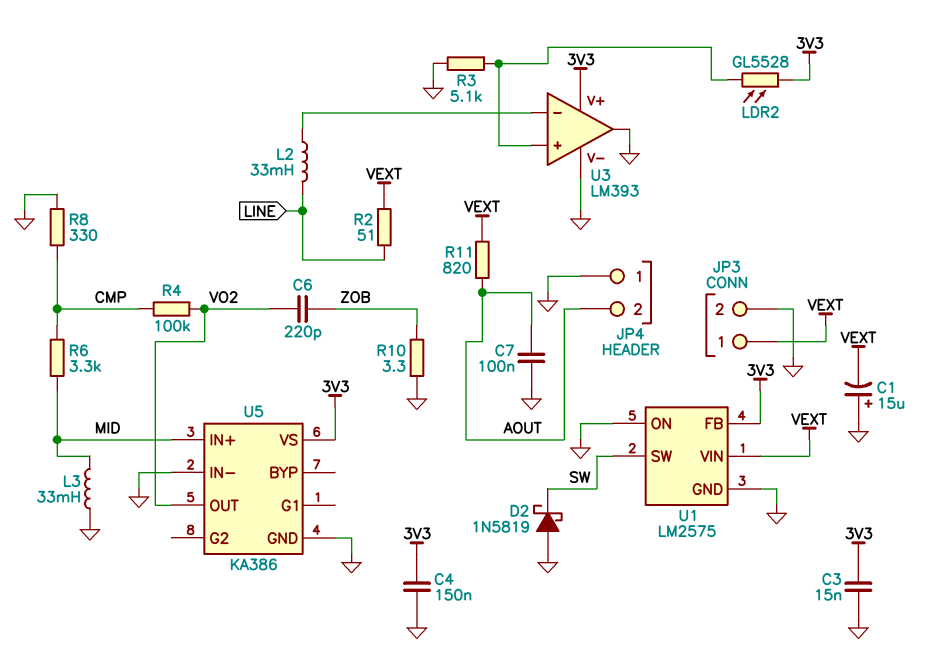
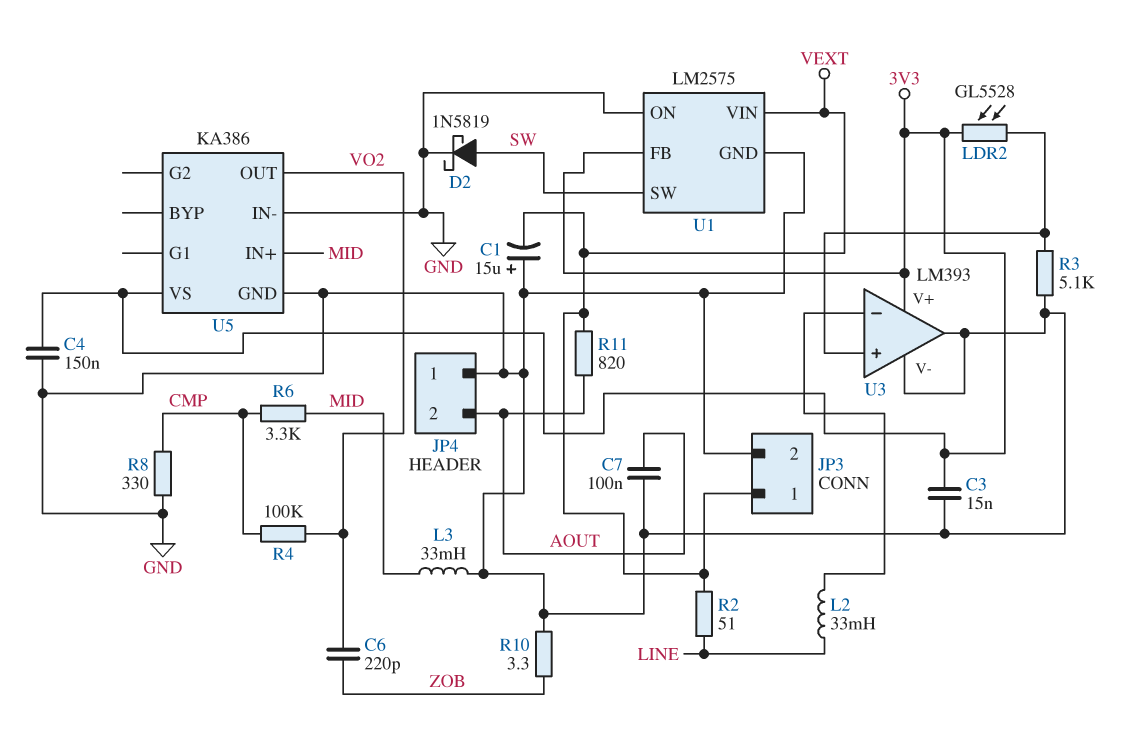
D2: schottky 1N5819 (A GND, K SW) -> schottky 1N5819 (A SW, K GND)

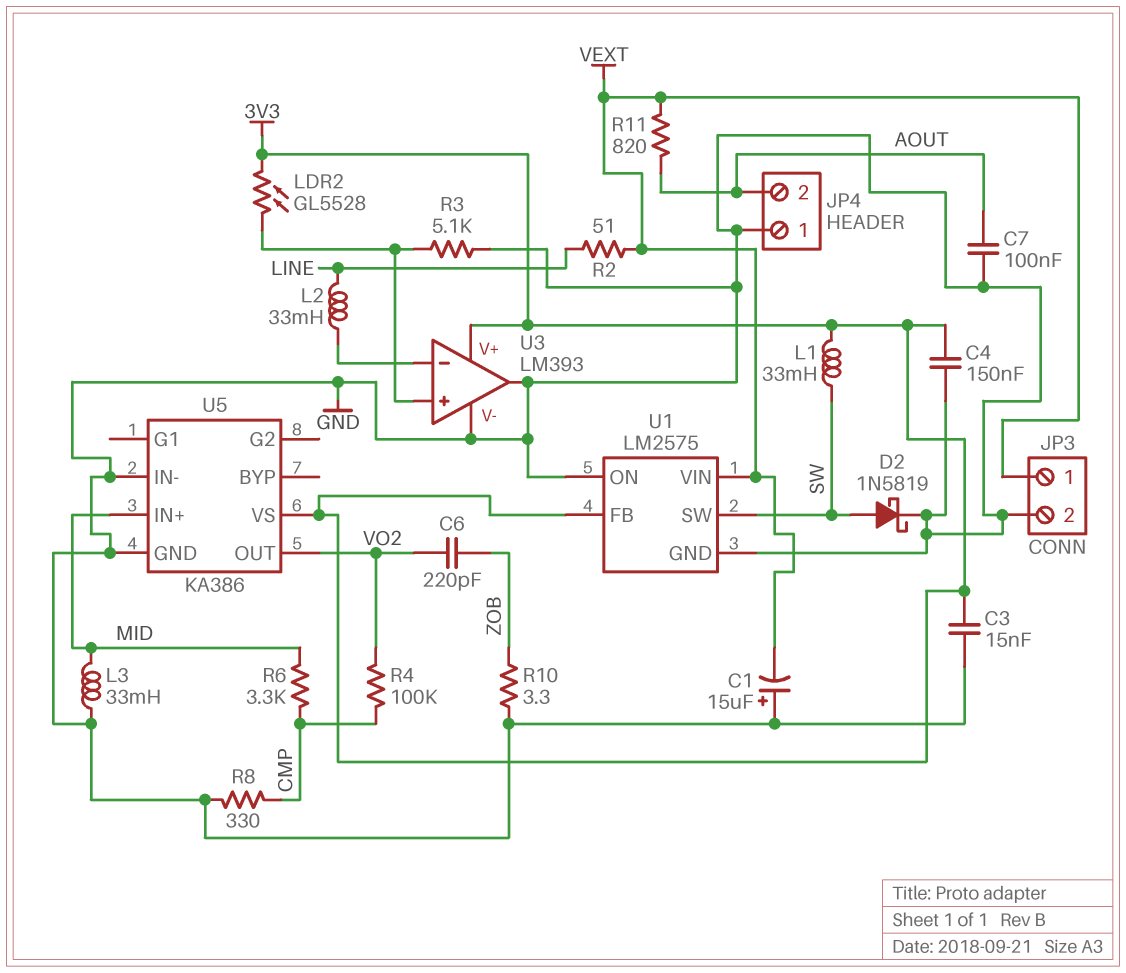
L1: none -> 33mH (3V3, SW)

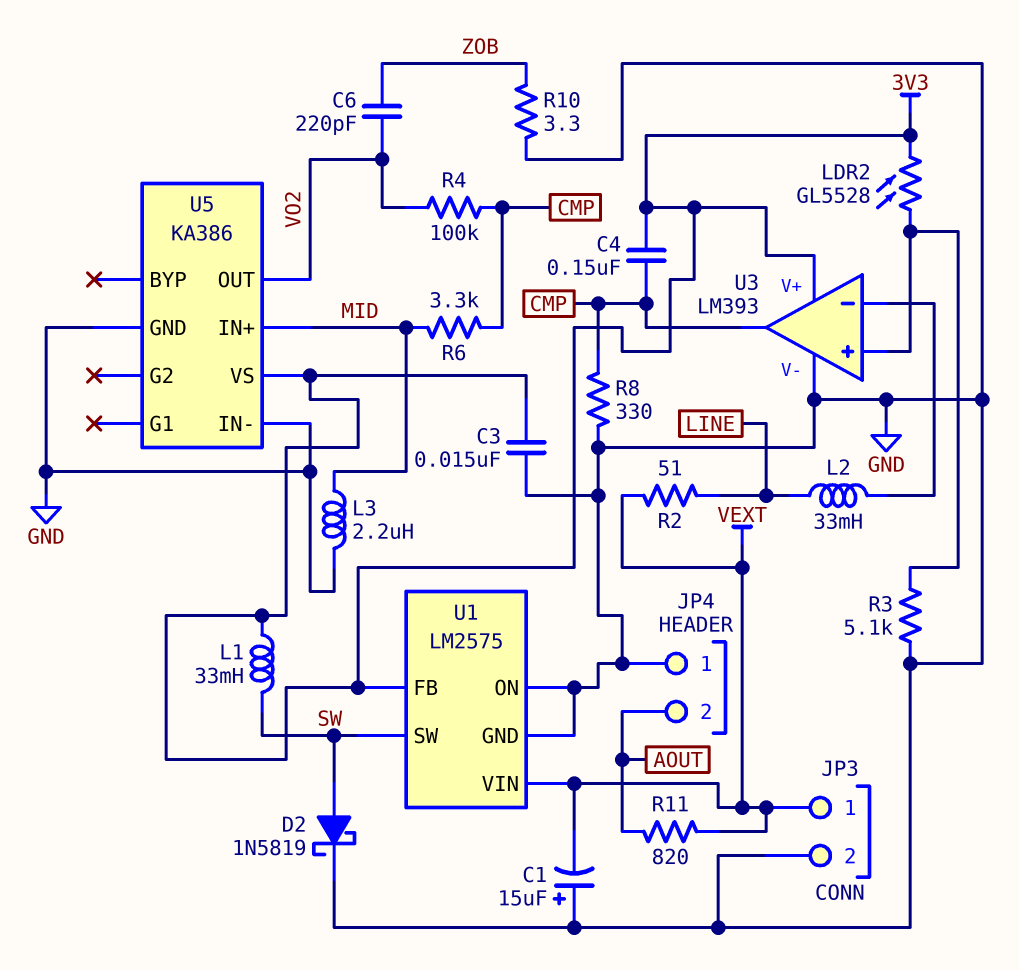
C4: 150nF (3V3, GND) -> 150nF (3V3, CMP)
C7: 100nF (AOUT, GND) -> none
L3: 33mH (GND, MID) -> 2.2uH (GND, MID)
U3 pin out: GND -> CMP

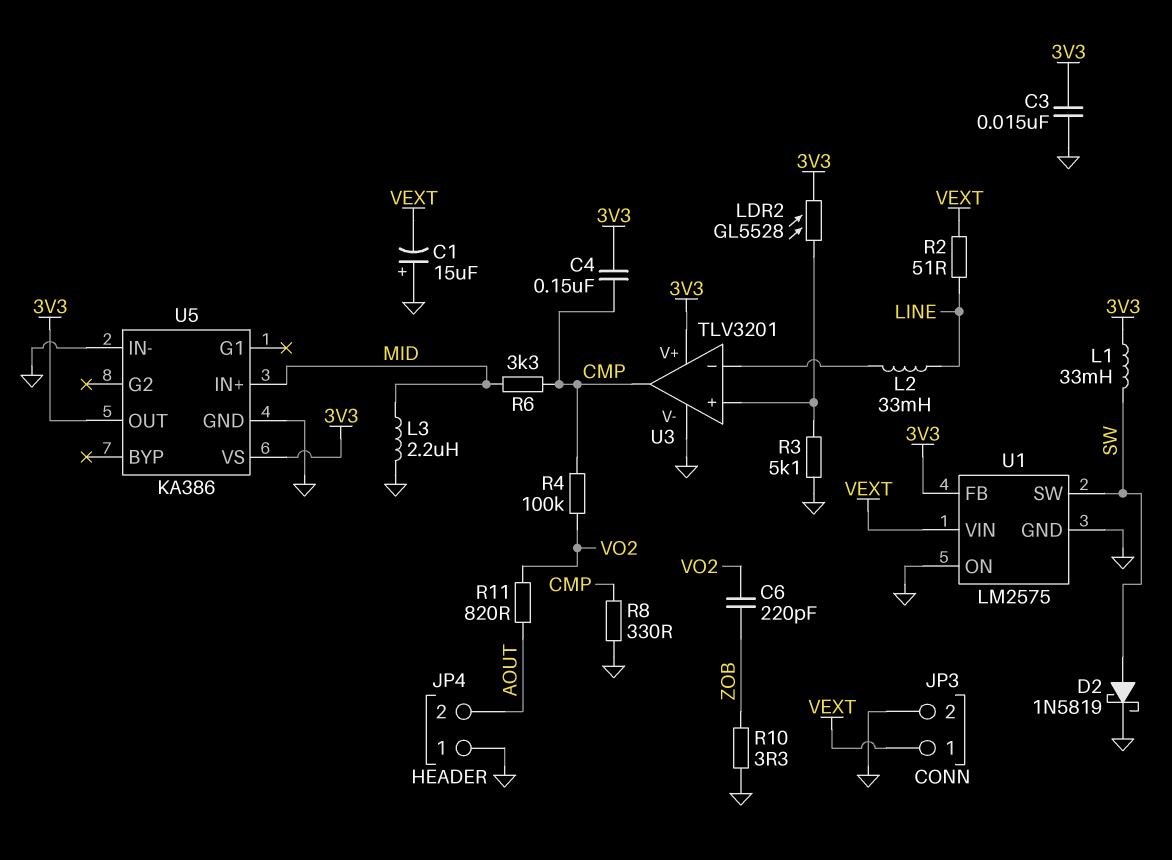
R11: 820 (AOUT, VEXT) -> 820 (AOUT, VO2)
U3: LM393 -> TLV3201
U5 pin OUT: VO2 -> 3V3

